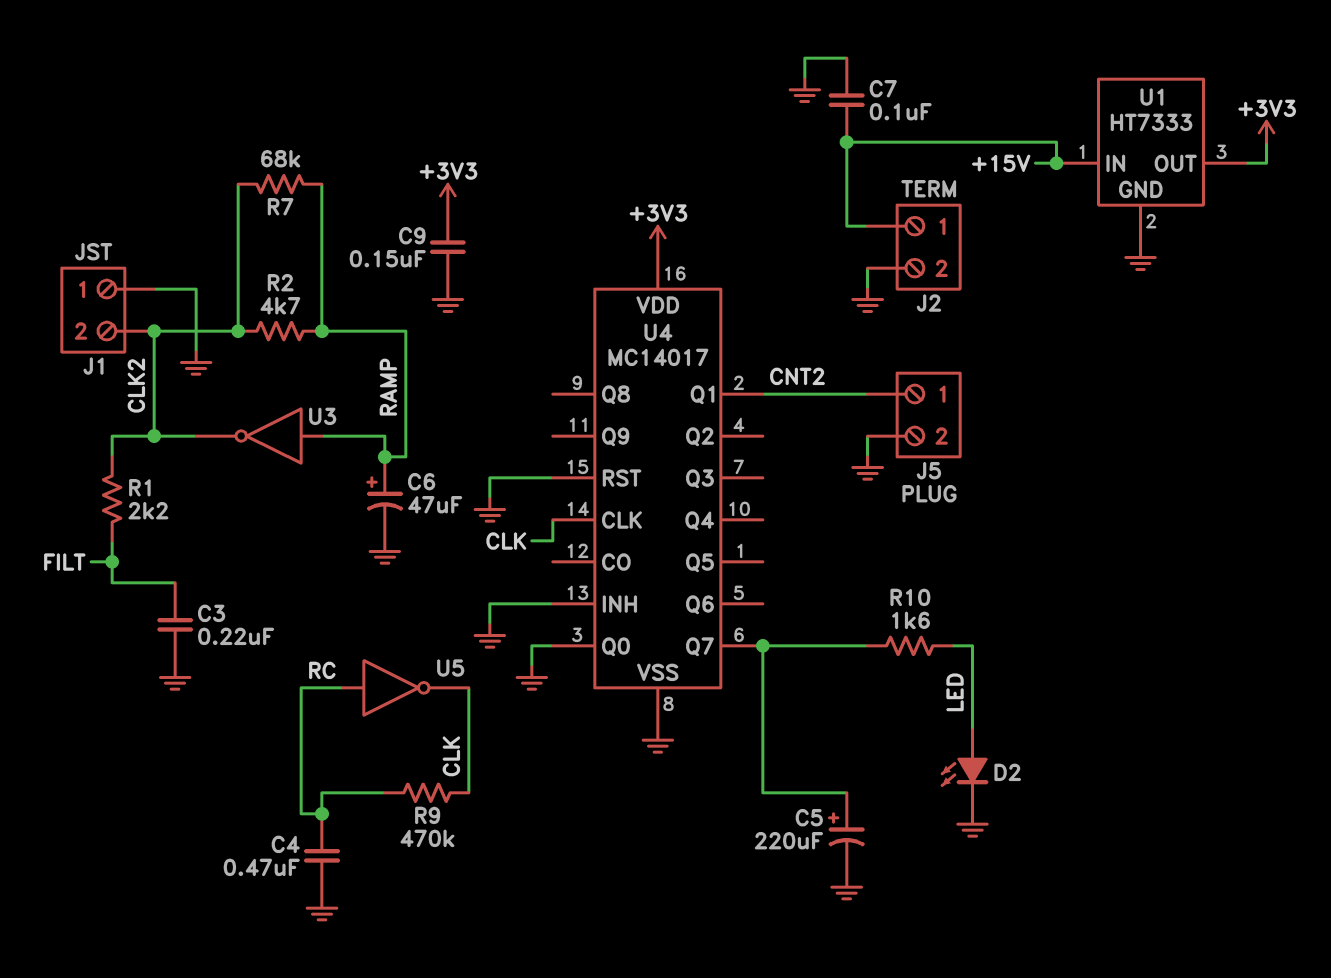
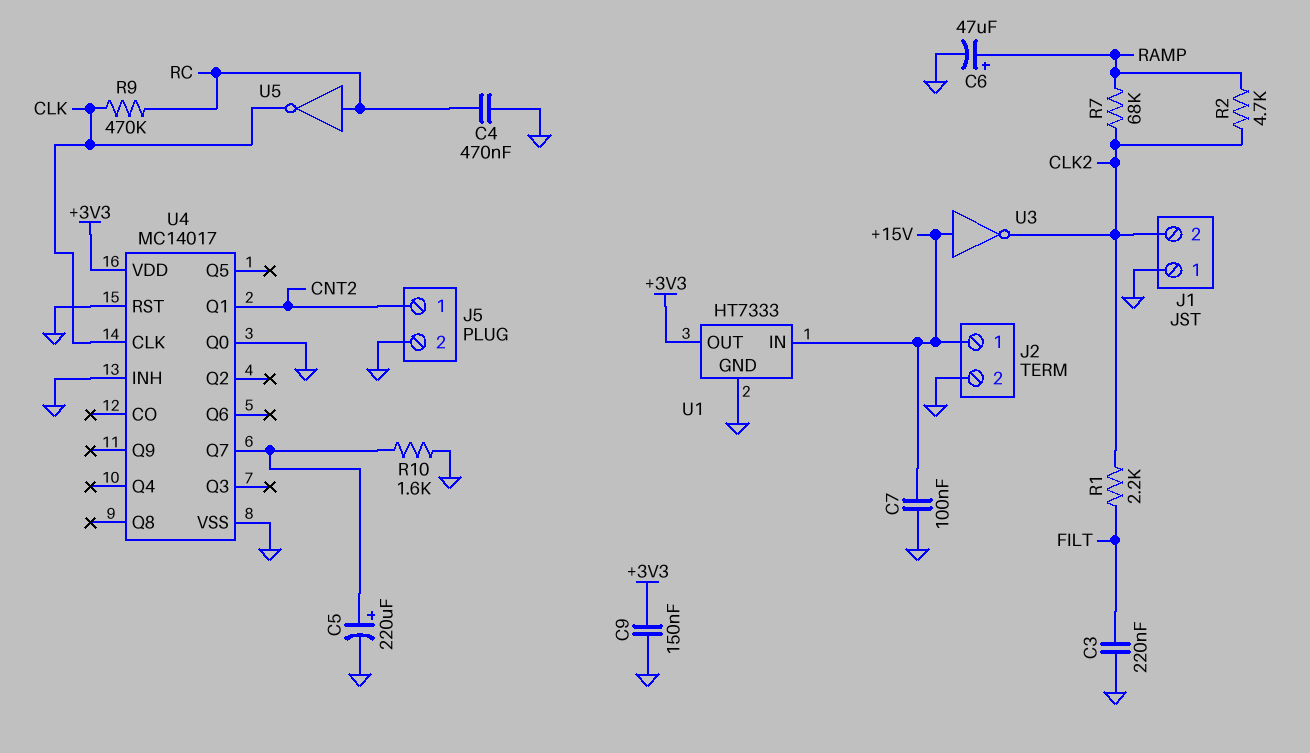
D2: LED (A LED, K GND) -> none
R10: 1.6k (LED, U4/Q7) -> 1.6k (GND, U4/Q7)
U3: NOT (in RAMP, out CLK2) -> NOT (in +15V, out CLK2)

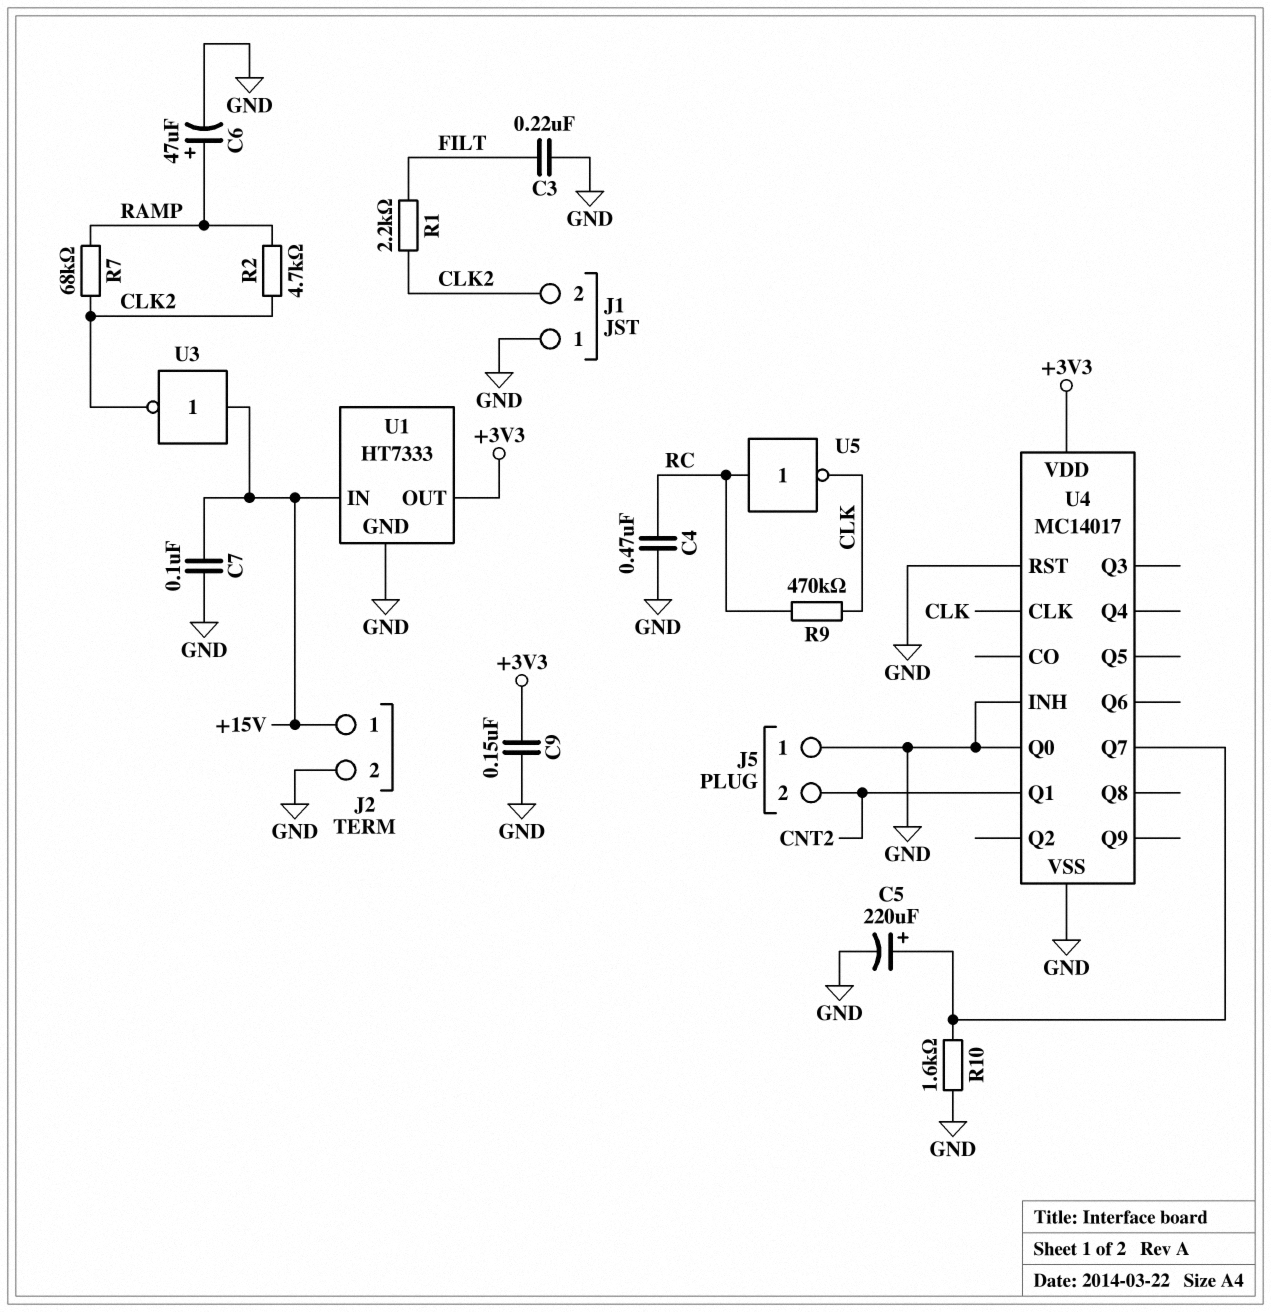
J5 pin 1: CNT2 -> GND
J5 pin 2: GND -> CNT2

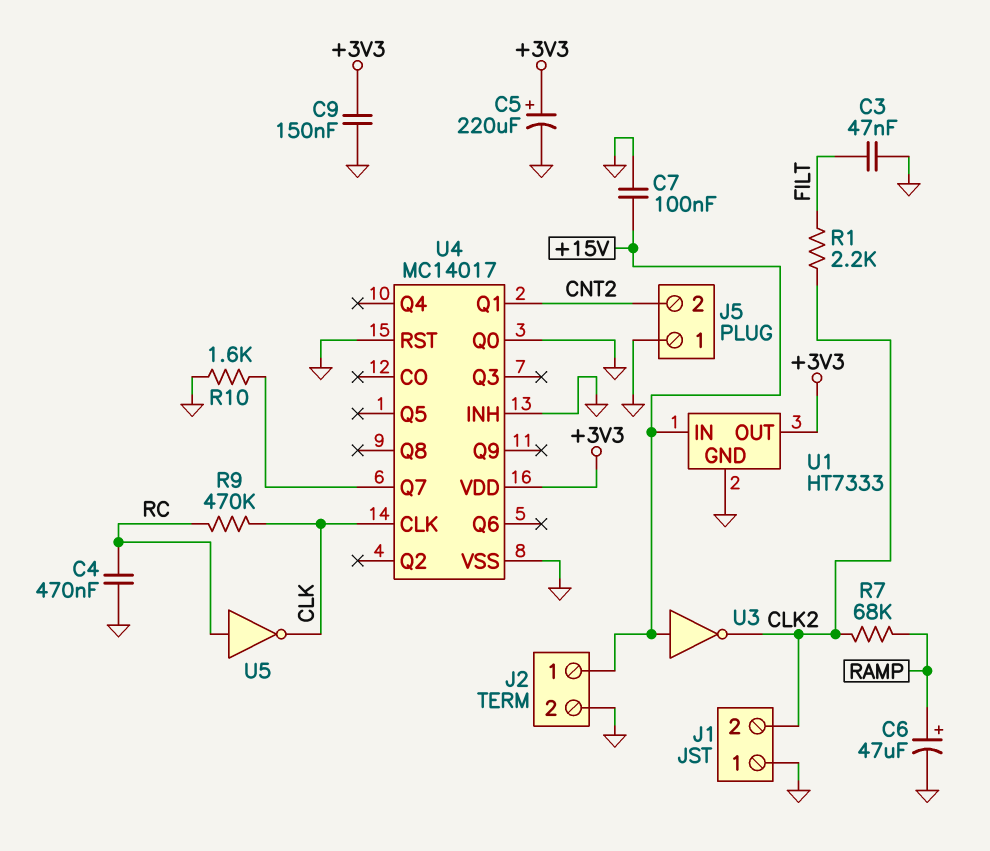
C3: 220nF (FILT, GND) -> 47nF (FILT, GND)
C5: 220uF (plus U4/Q7, minus GND) -> 220uF (plus +3V3, minus GND)
R2: 4.7k (CLK2, RAMP) -> none

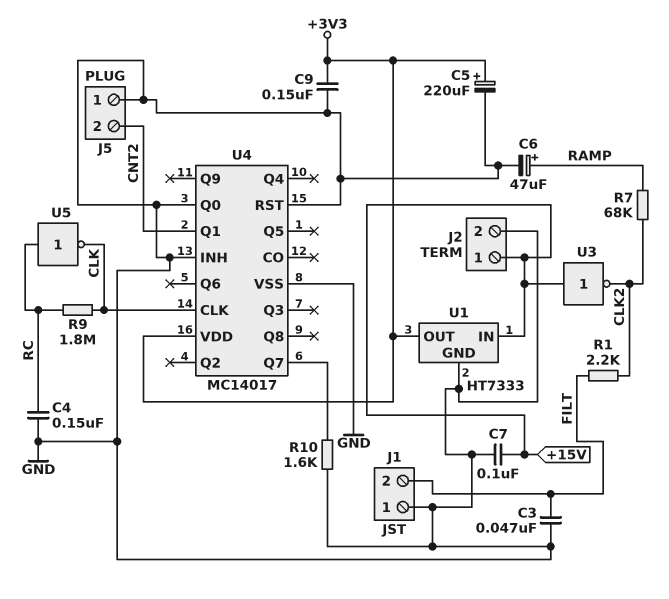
C4: 470nF (GND, RC) -> 150nF (GND, RC)
J1 pin 2: CLK2 -> FILT
R9: 470k (CLK, RC) -> 1.8M (CLK, RC)

